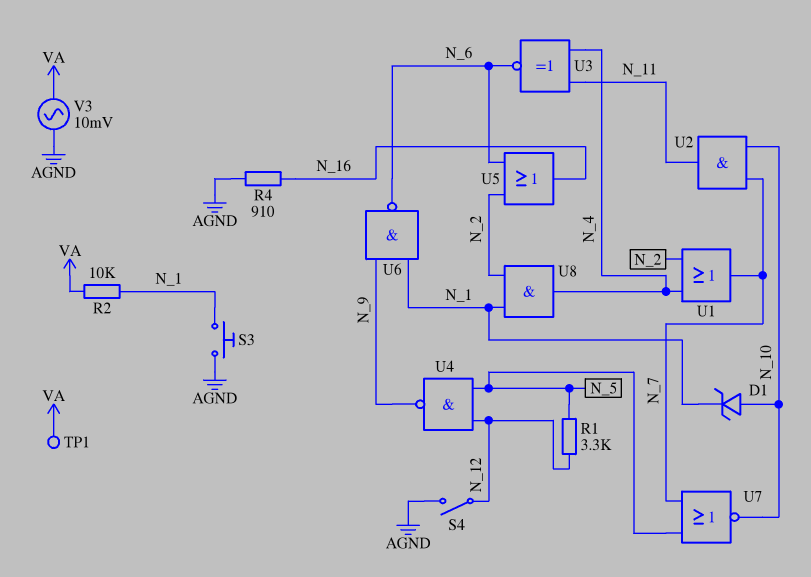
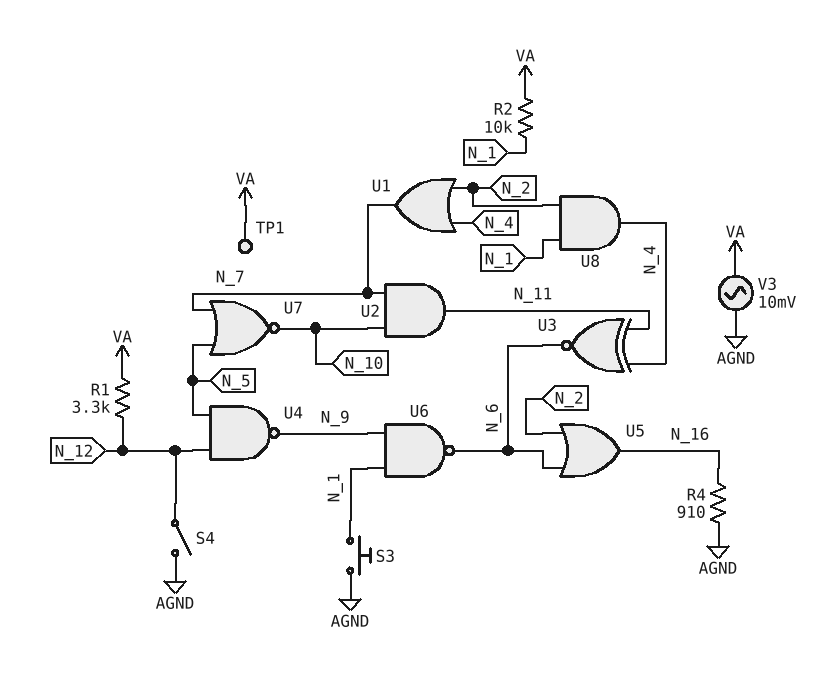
D1: zener (A N_10, K N_1) -> none
R1: 3.3k (N_5, N_12) -> 3.3k (N_12, VA)

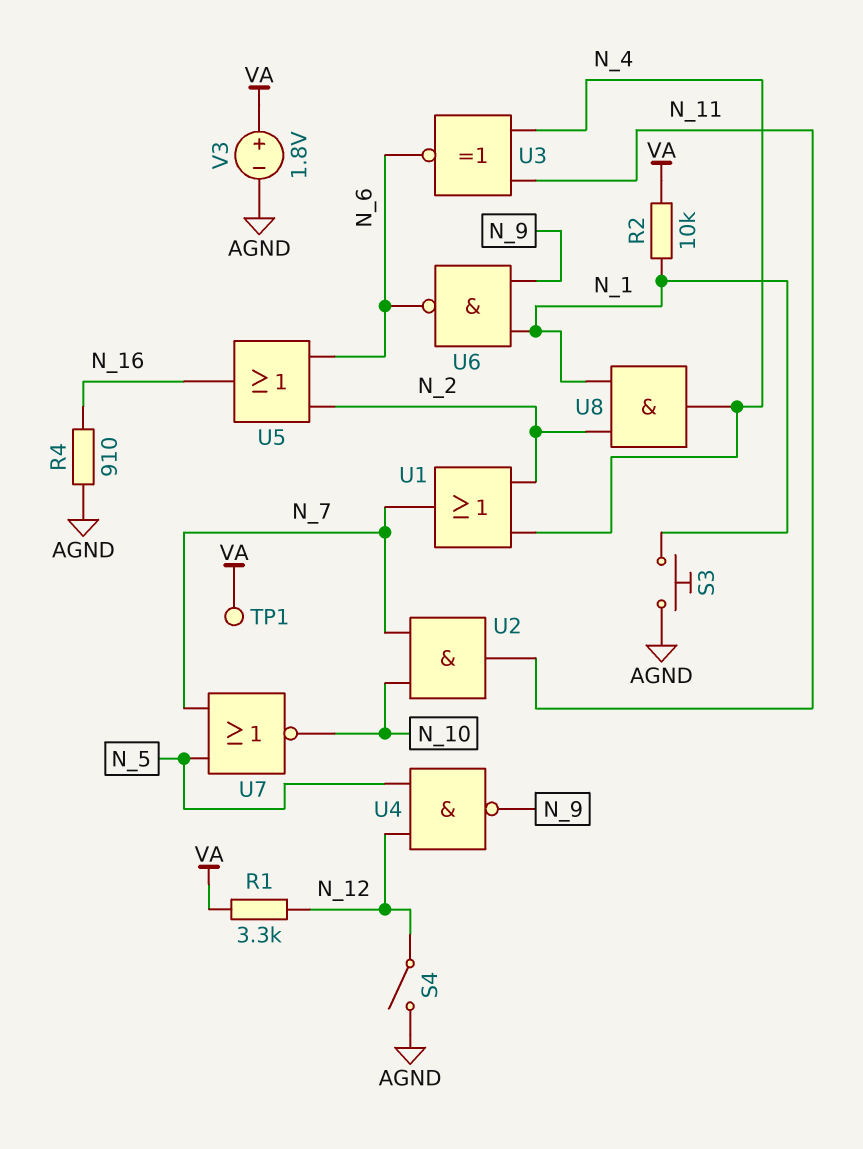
V3: AC 10mV (AGND, VA) -> 1.8V (plus VA, minus AGND)

